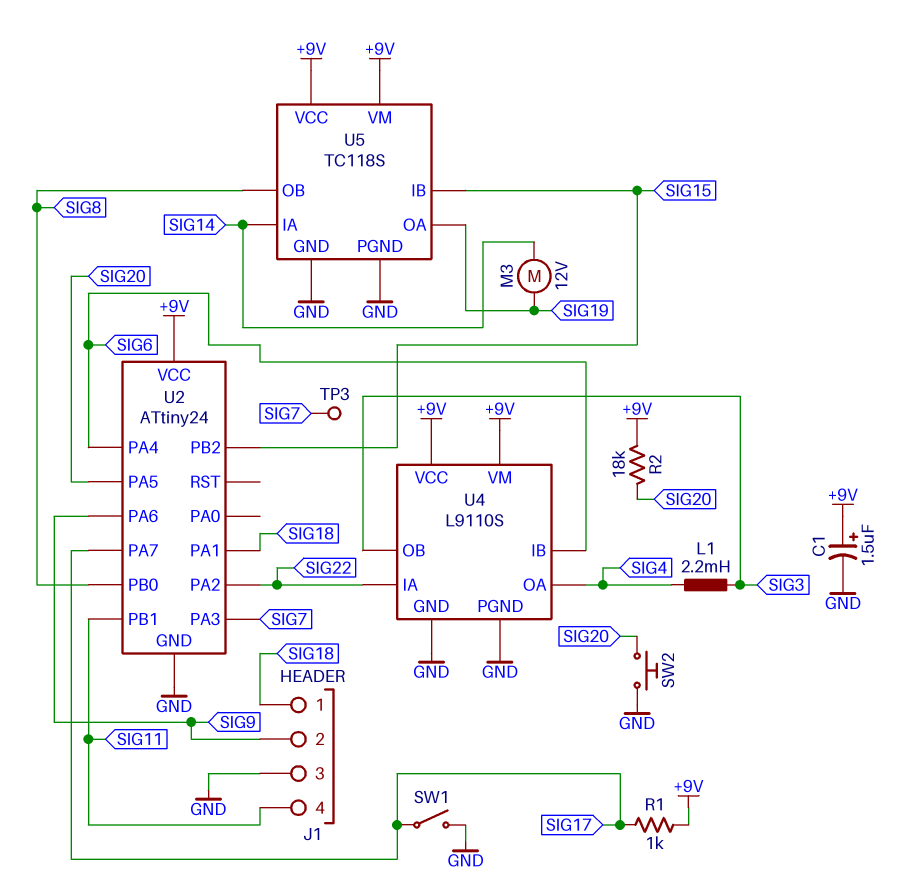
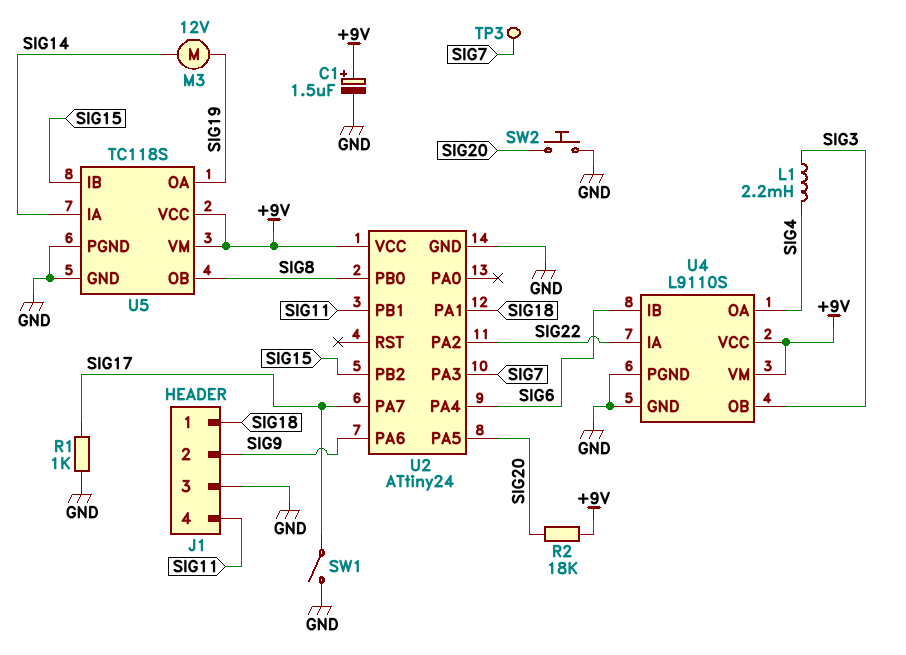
R1: 1k (+9V, SIG17) -> 1k (GND, SIG17)

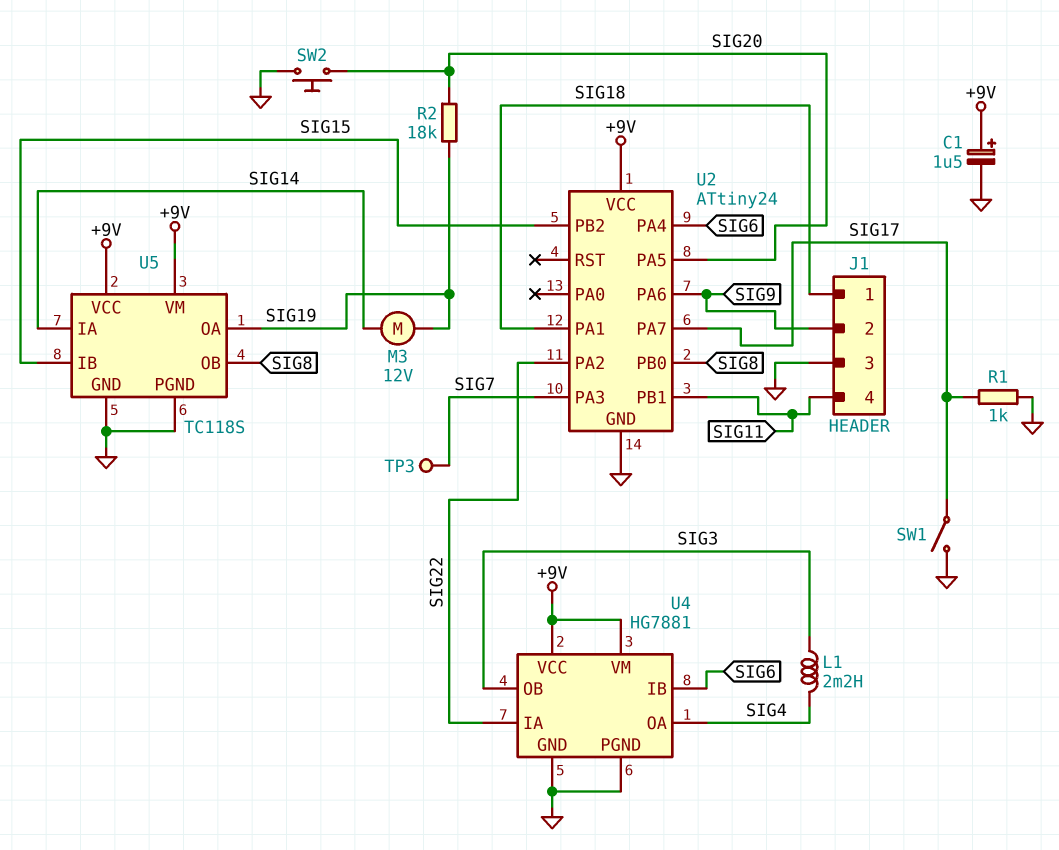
R2: 18k (+9V, SIG20) -> 18k (SIG19, SIG20)
U4: L9110S -> HG7881

